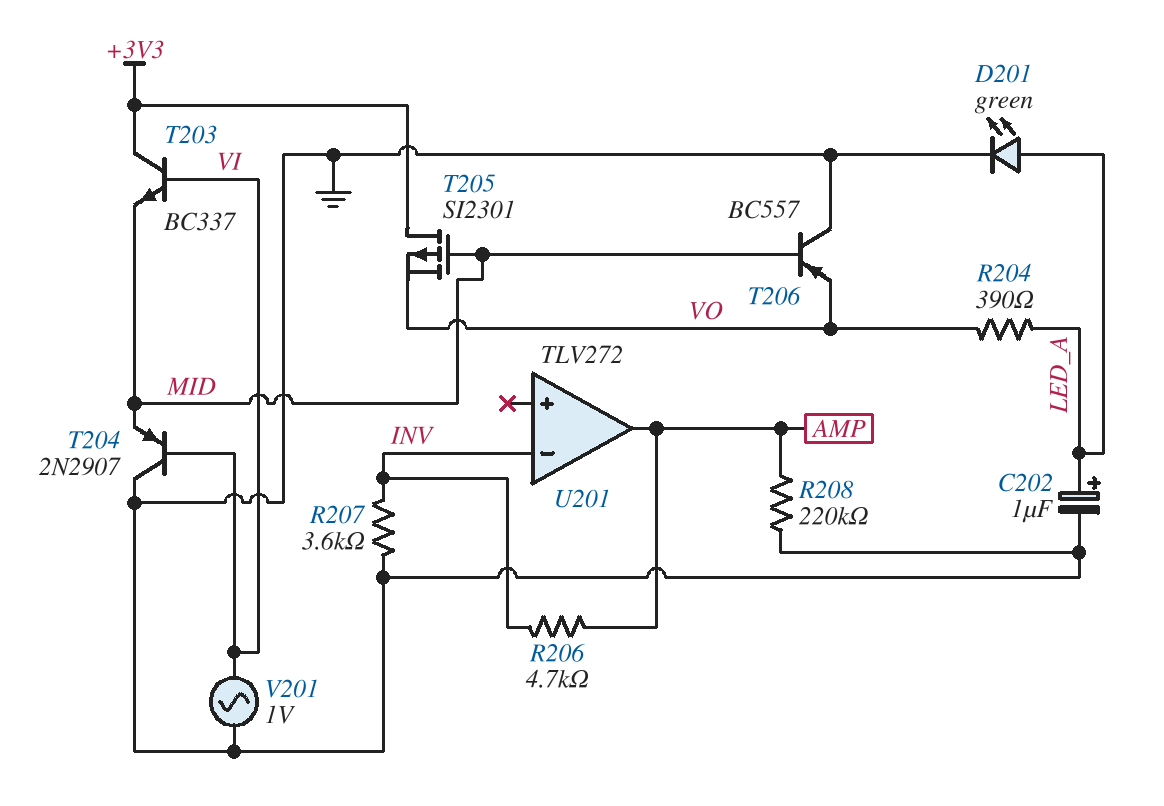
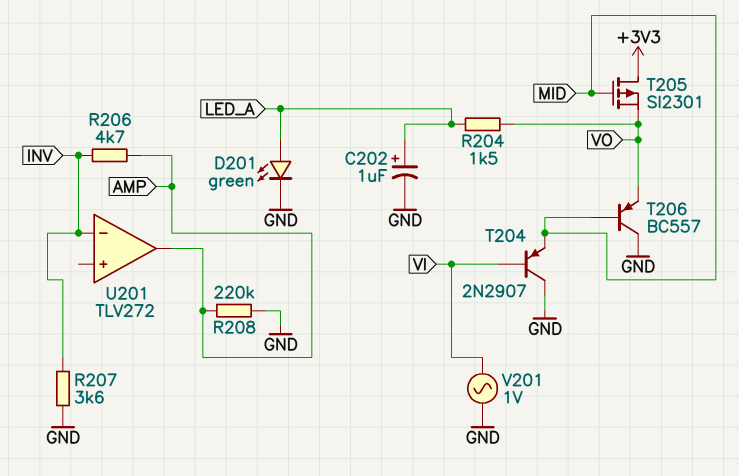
R204: 390 (LED_A, VO) -> 1.5k (LED_A, VO)
T203: NPN BC337 (B VI, C +3V3, E MID) -> none

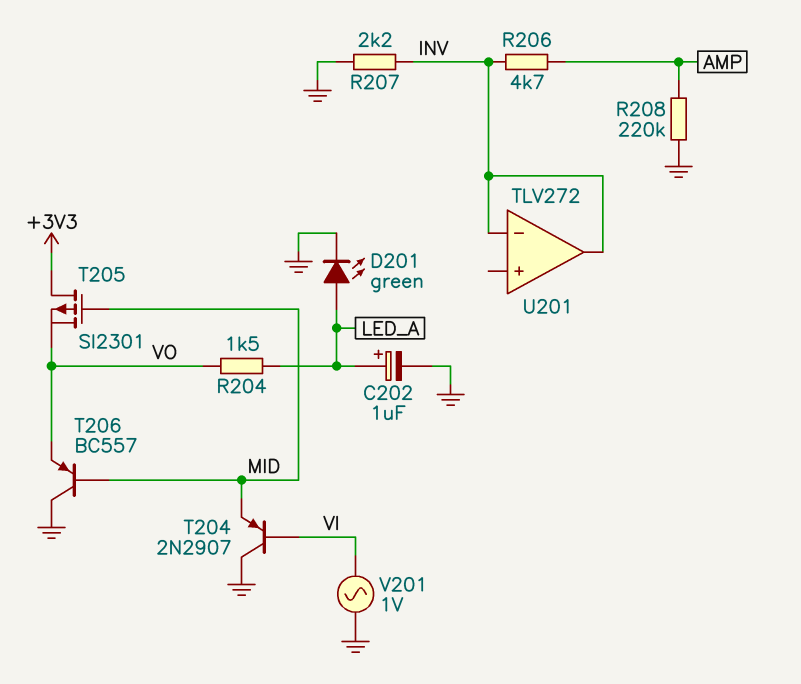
R207: 3.6k (GND, INV) -> 2.2k (GND, INV)
U201 pin out: AMP -> INV

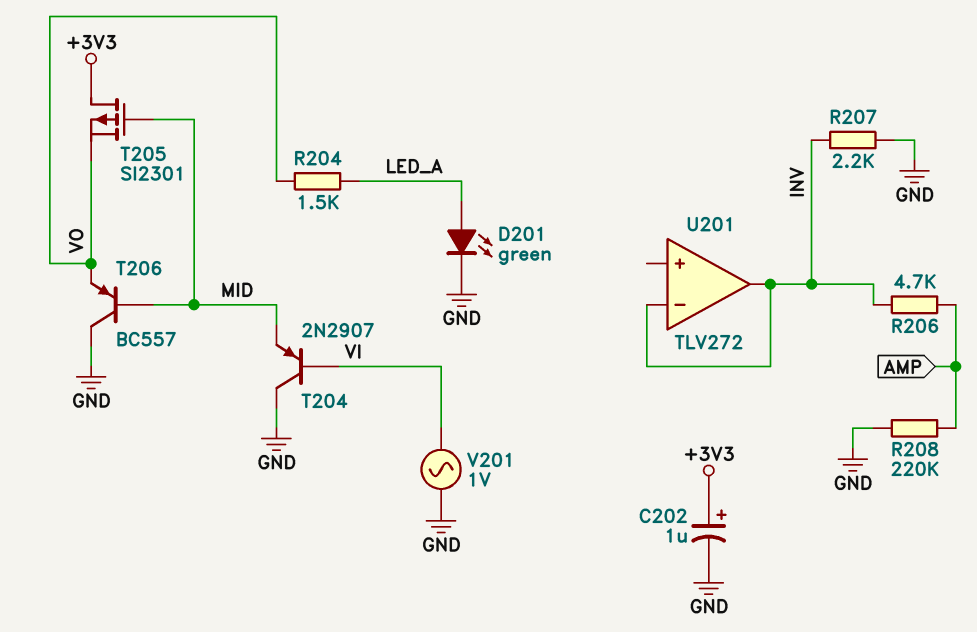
C202: 1uF (plus LED_A, minus GND) -> 1uF (plus +3V3, minus GND)

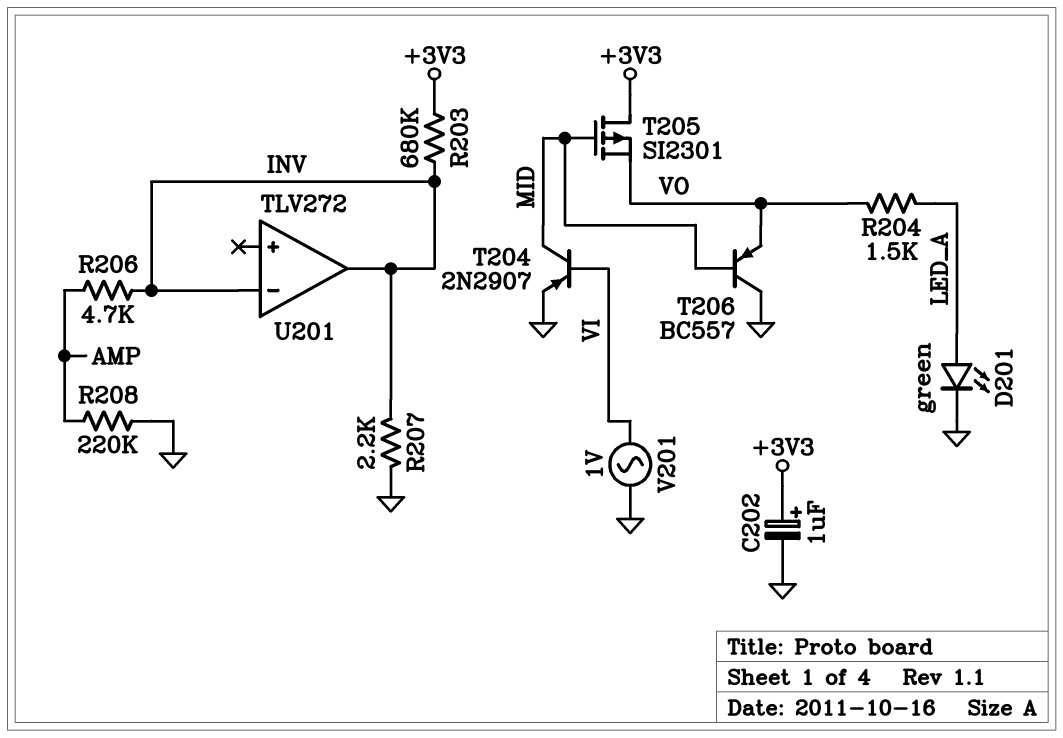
R203: none -> 680k (+3V3, INV)
T204: PNP 2N2907 (B VI, C GND, E MID) -> PNP 2N2907 (B VI, C MID, E GND)

